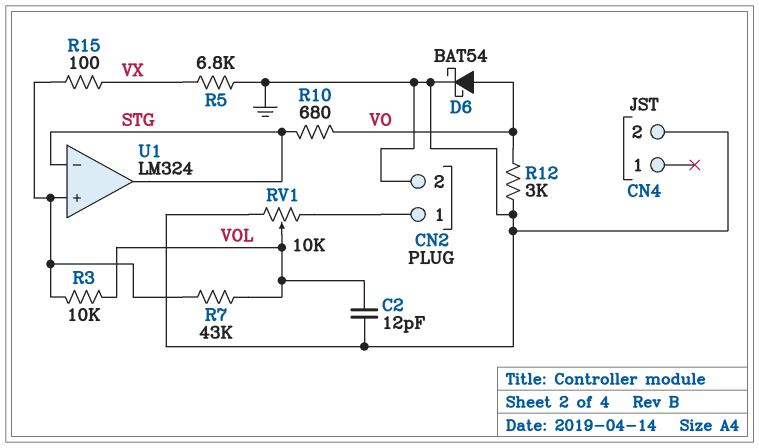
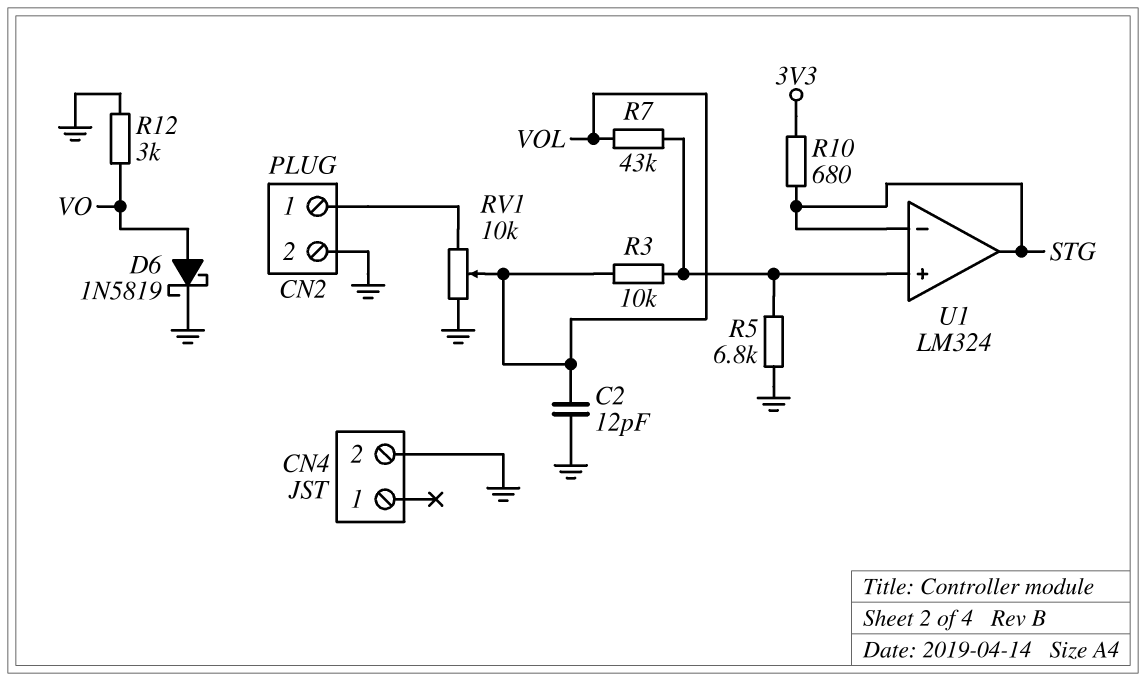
D6: schottky BAT54 (A VO, K GND) -> schottky 1N5819 (A VO, K GND)
R5: 6.8k (GND, VX) -> 6.8k (GND, U1/in+)
R10: 680 (STG, VO) -> 680 (3V3, STG)
R15: 100 (U1/in+, VX) -> none

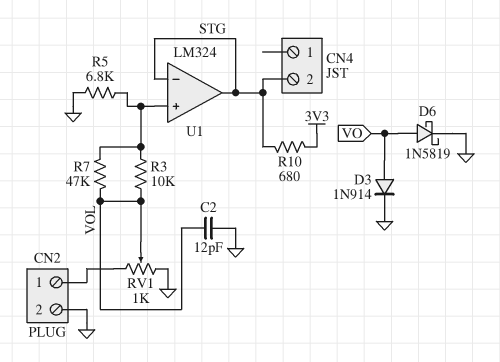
CN4 pin 2: GND -> STG
D3: none -> diode 1N914 (A VO, K GND)
R7: 43k (U1/in+, VOL) -> 47k (U1/in+, VOL)
R12: 3k (GND, VO) -> none
RV1: 10k (CN2/1, GND, wiper VOL) -> 1k (CN2/1, GND, wiper VOL)

